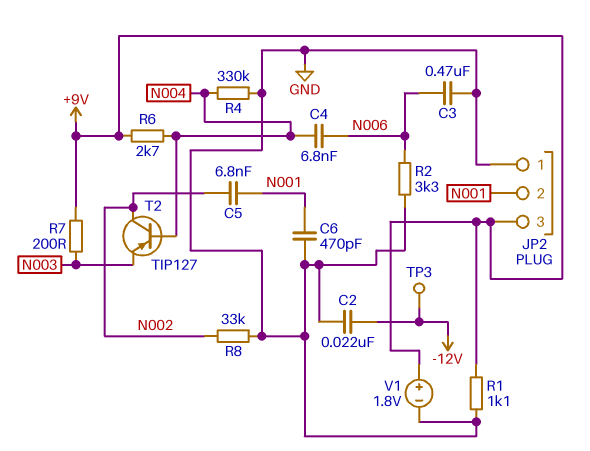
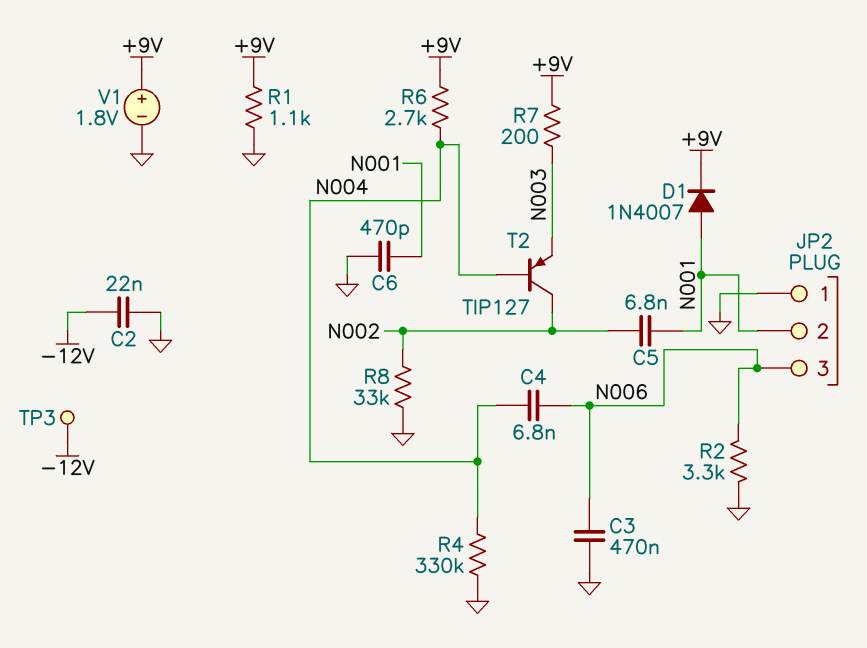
D1: none -> diode 1N4007 (A N001, K +9V)
JP2 pin 3: +9V -> N006

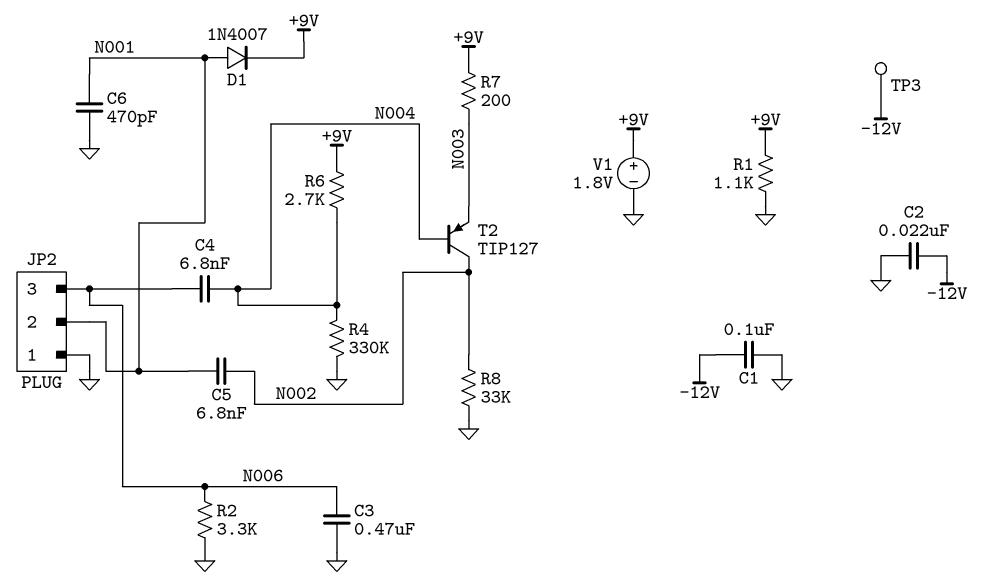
C1: none -> 100nF (-12V, GND)

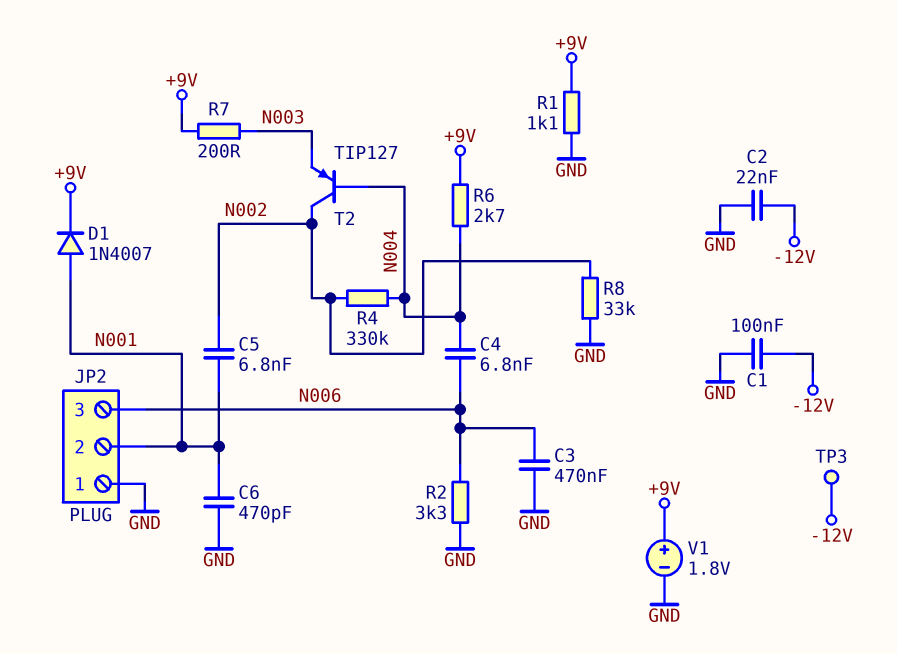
R4: 330k (GND, N004) -> 330k (N002, N004)

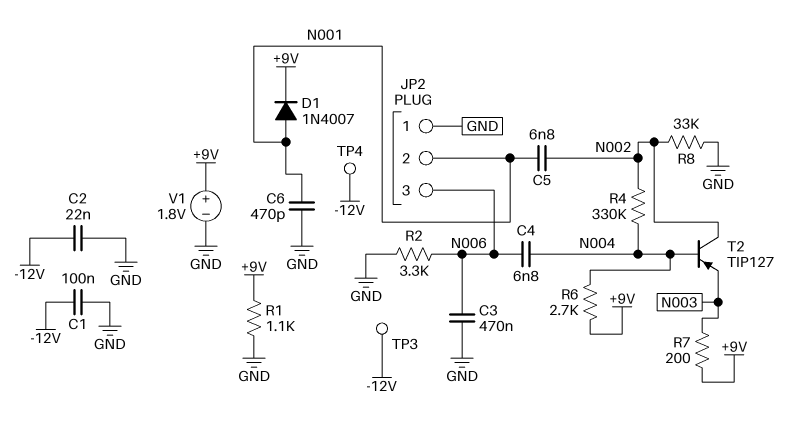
TP4: none -> test point (-12V)

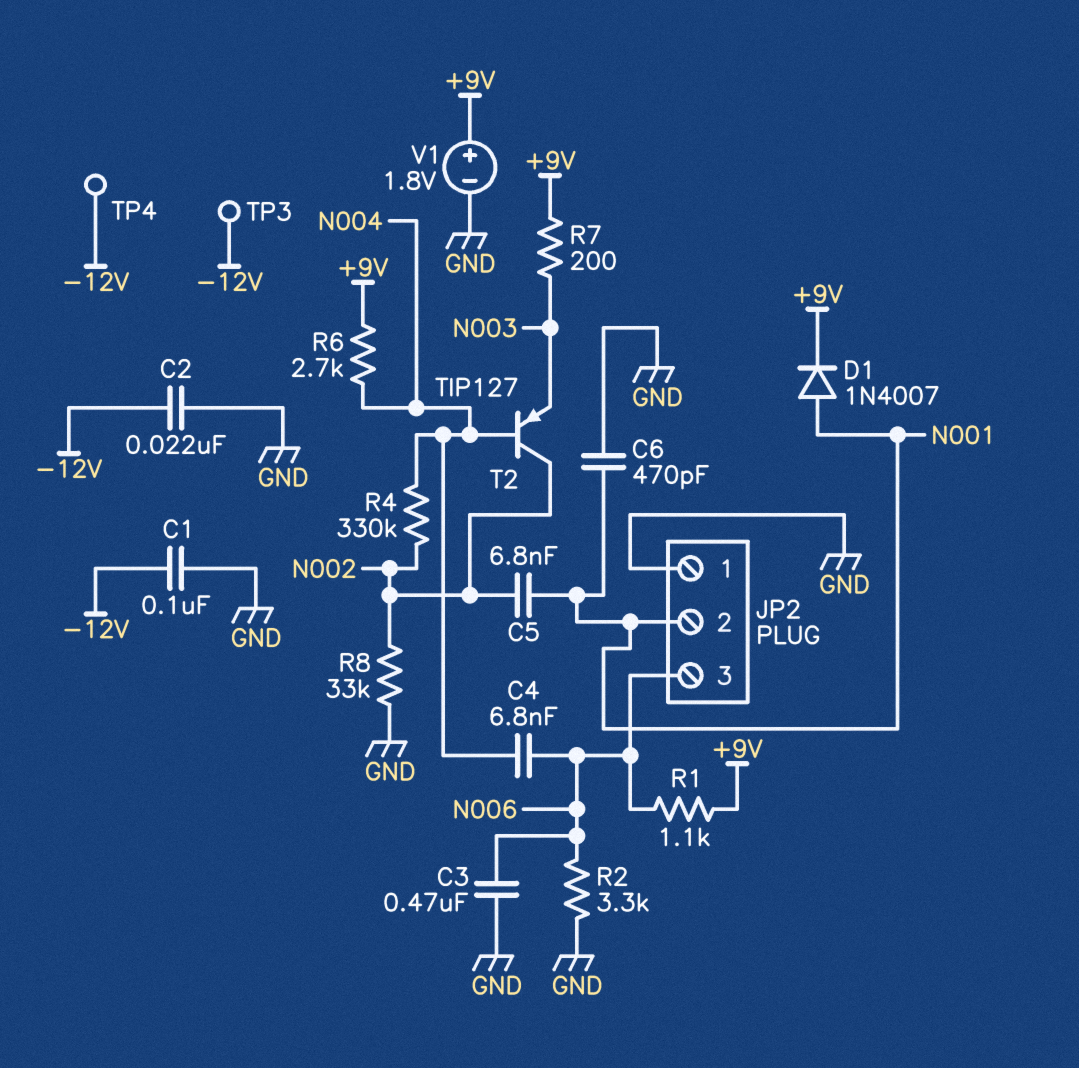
R1: 1.1k (+9V, GND) -> 1.1k (+9V, N006)

